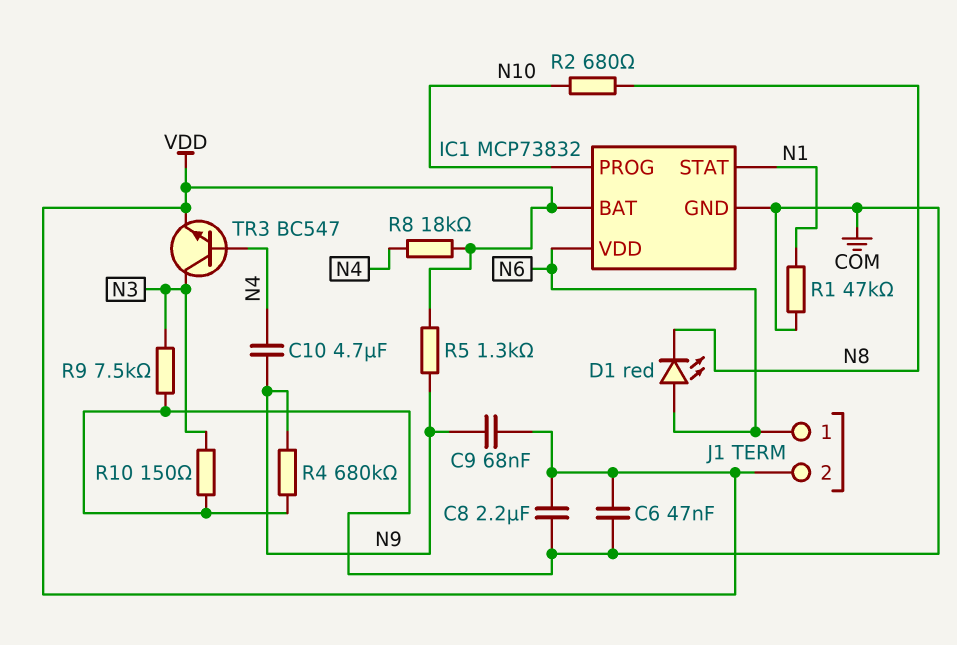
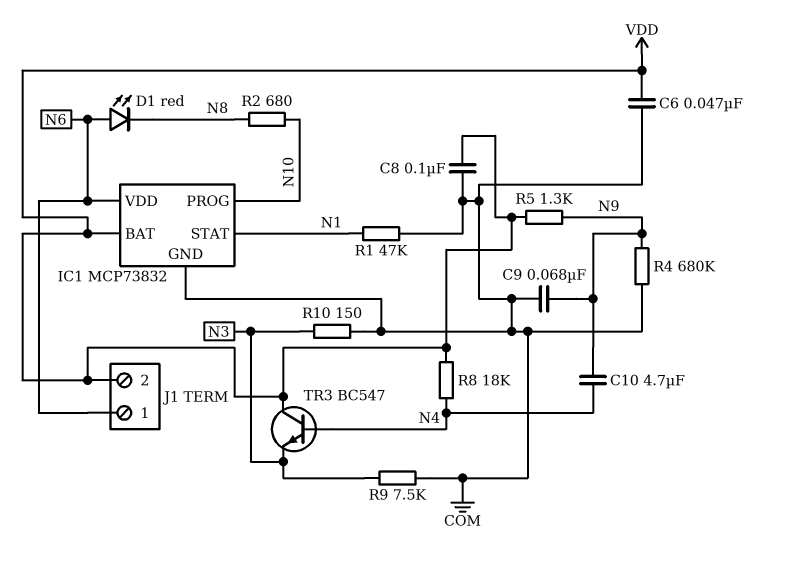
C8: 2.2uF (COM, VDD) -> 100nF (COM, VDD)
C9: 68nF (N9, VDD) -> 68nF (COM, N9)
TR3: NPN BC547 (B N4, C N3, E VDD) -> NPN BC547 (B N4, C VDD, E N3)

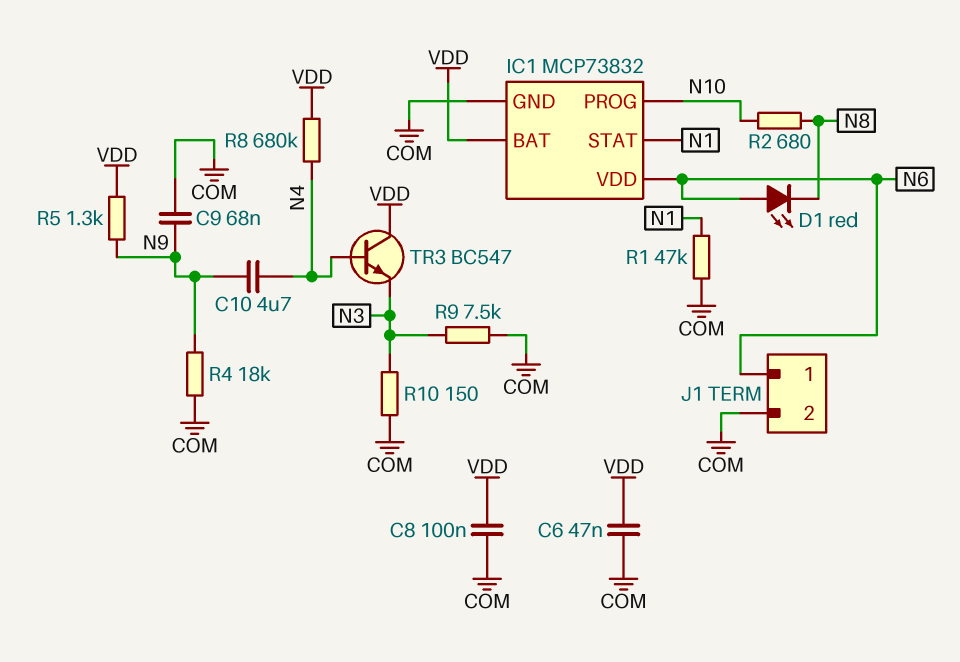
J1 pin 2: VDD -> COM
R4: 680k (COM, N9) -> 18k (COM, N9)
R8: 18k (N4, VDD) -> 680k (N4, VDD)

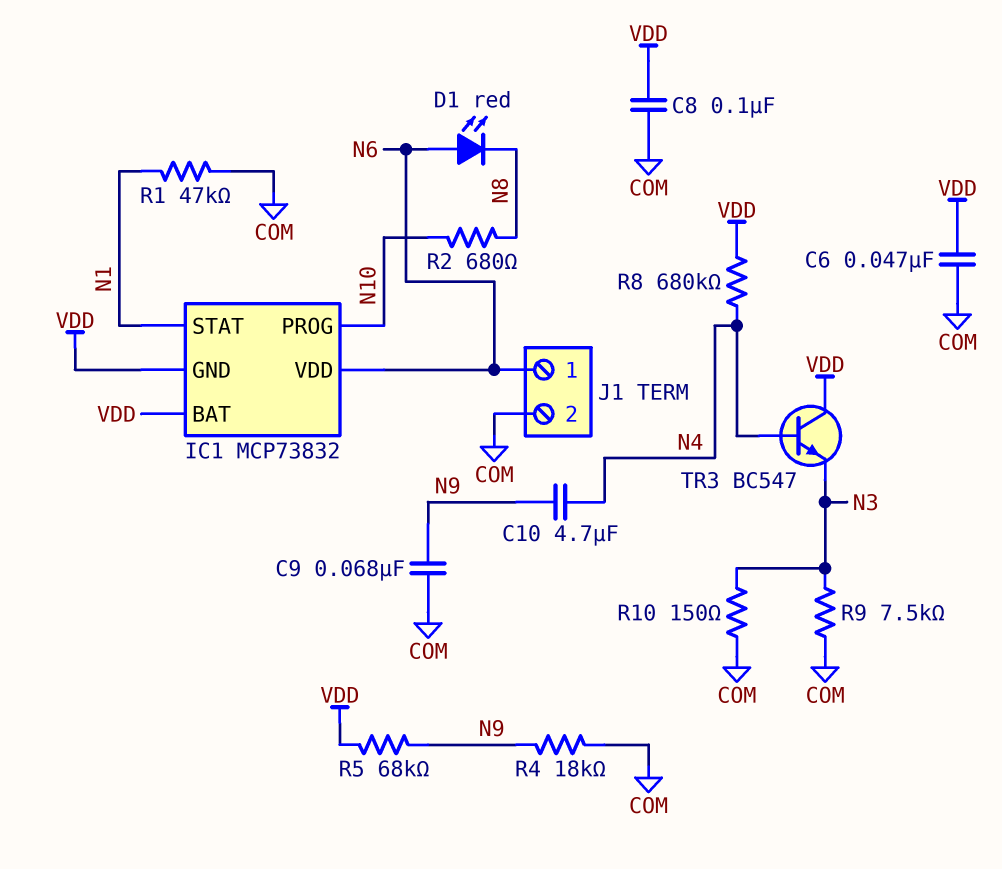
IC1 pin GND: COM -> VDD
R5: 1.3k (N9, VDD) -> 68k (N9, VDD)

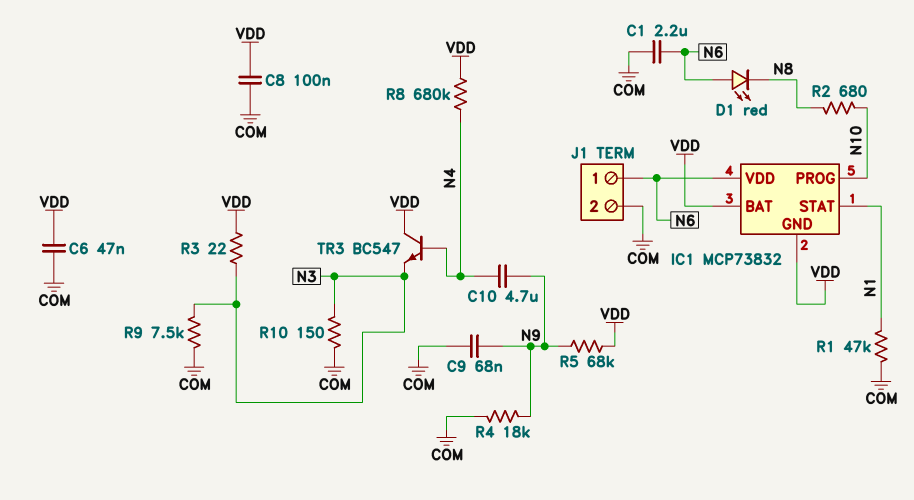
C1: none -> 2.2uF (COM, N6)
R3: none -> 22 (N3, VDD)

